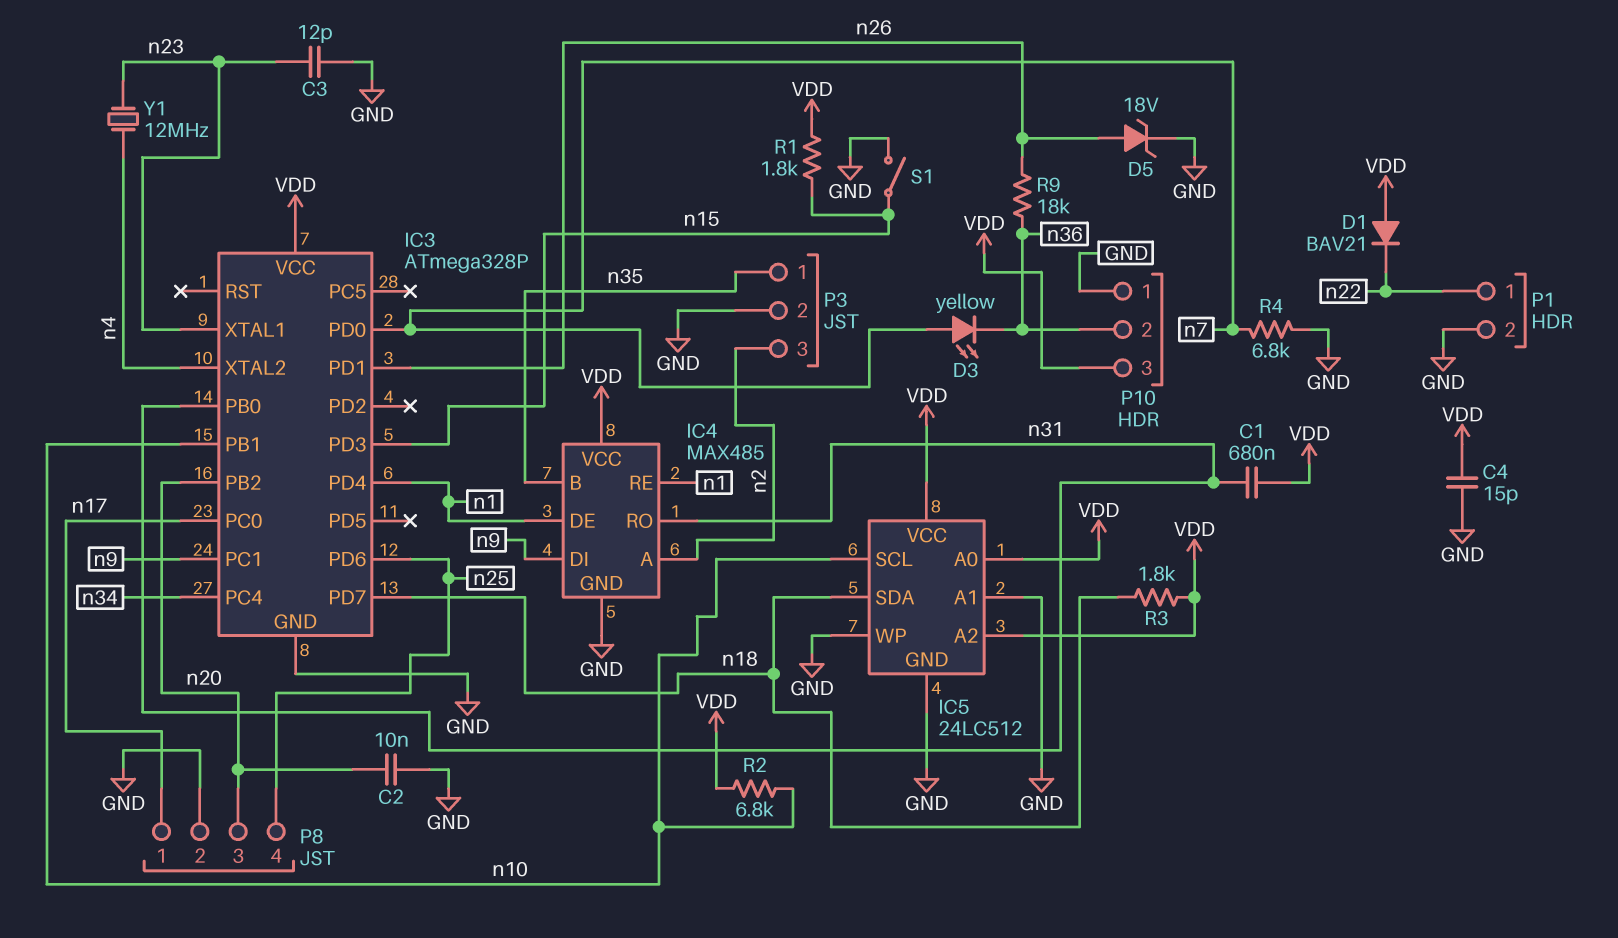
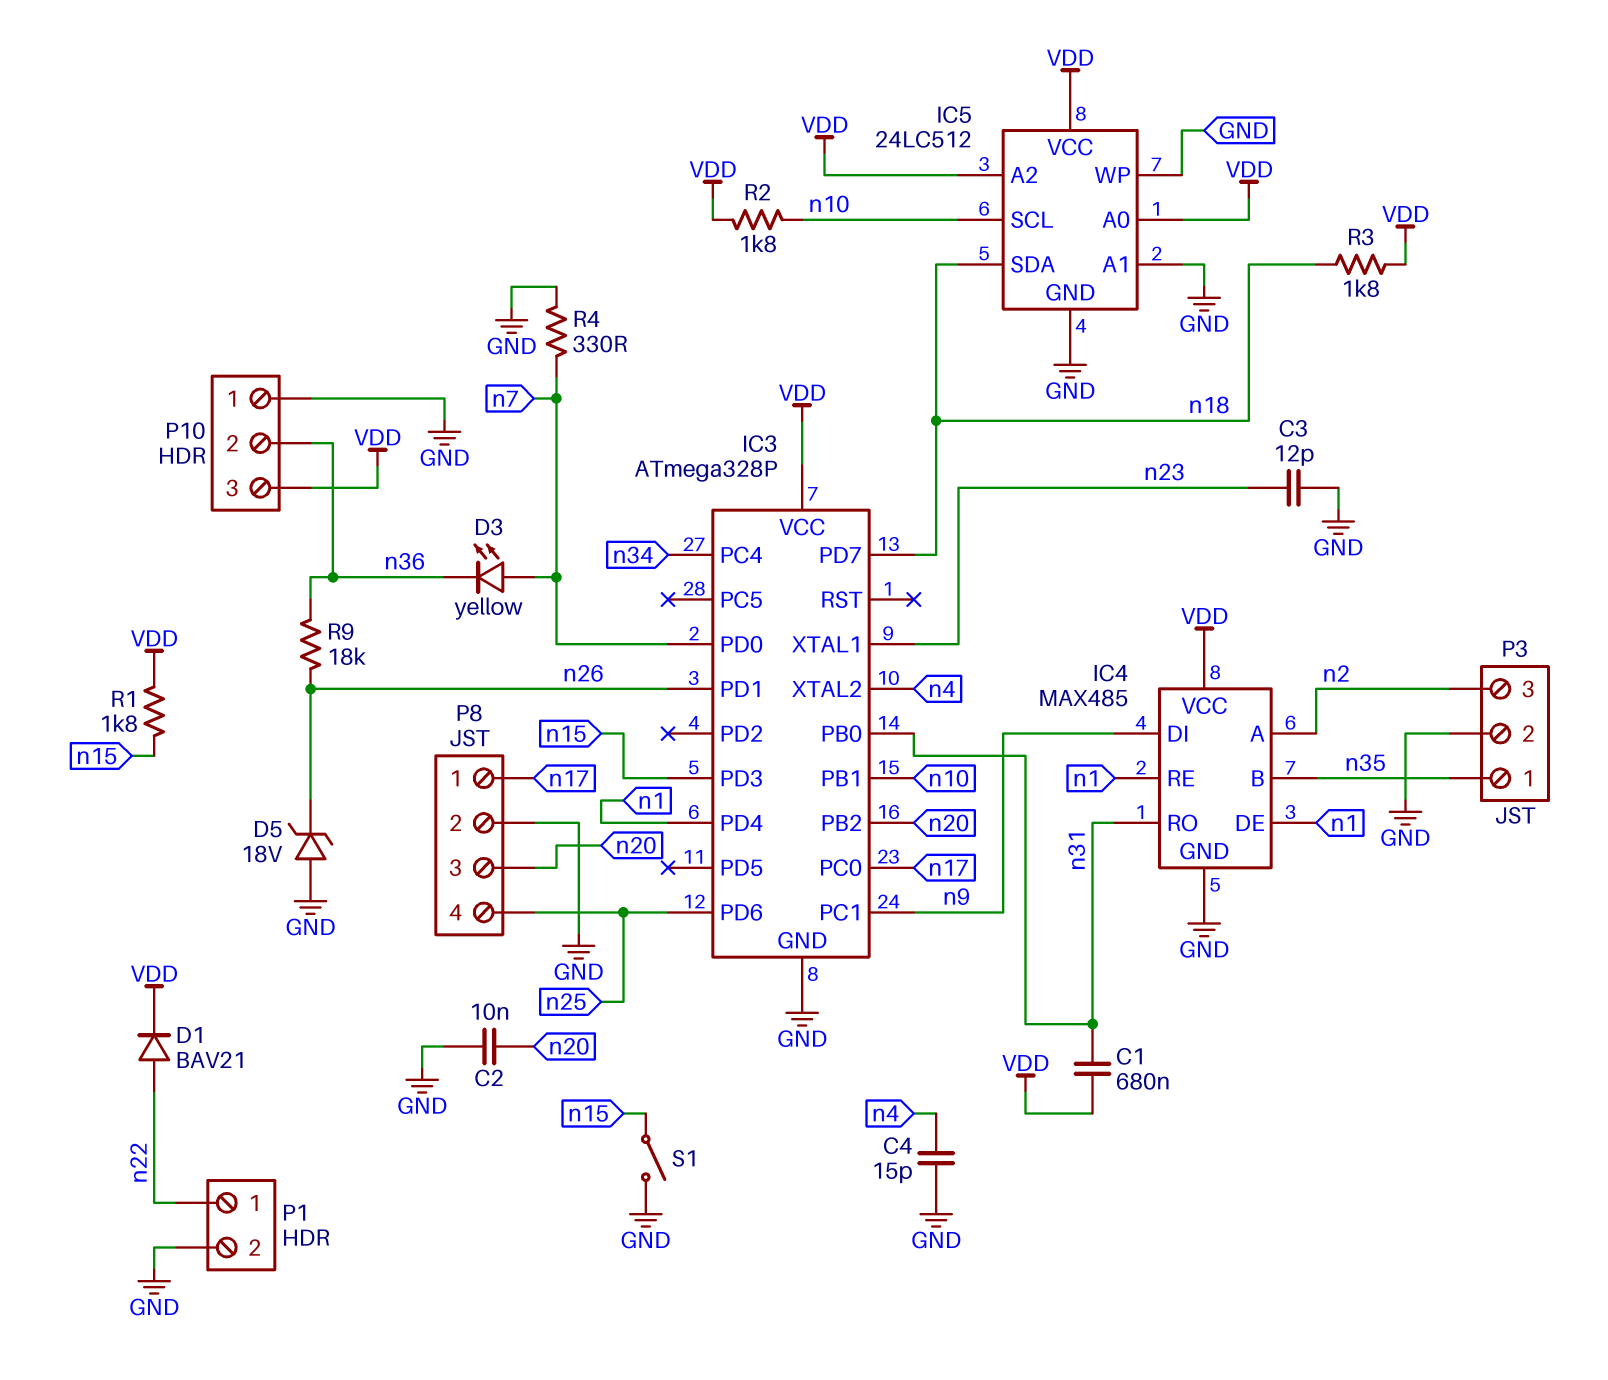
C4: 15pF (GND, VDD) -> 15pF (GND, n4)
D1: diode BAV21 (A VDD, K n22) -> diode BAV21 (A n22, K VDD)
D5: zener 18V (A n26, K GND) -> zener 18V (A GND, K n26)
R2: 6.8k (VDD, n10) -> 1.8k (VDD, n10)
R4: 6.8k (GND, n7) -> 330 (GND, n7)
Y1: 12MHz (n4, n23) -> none

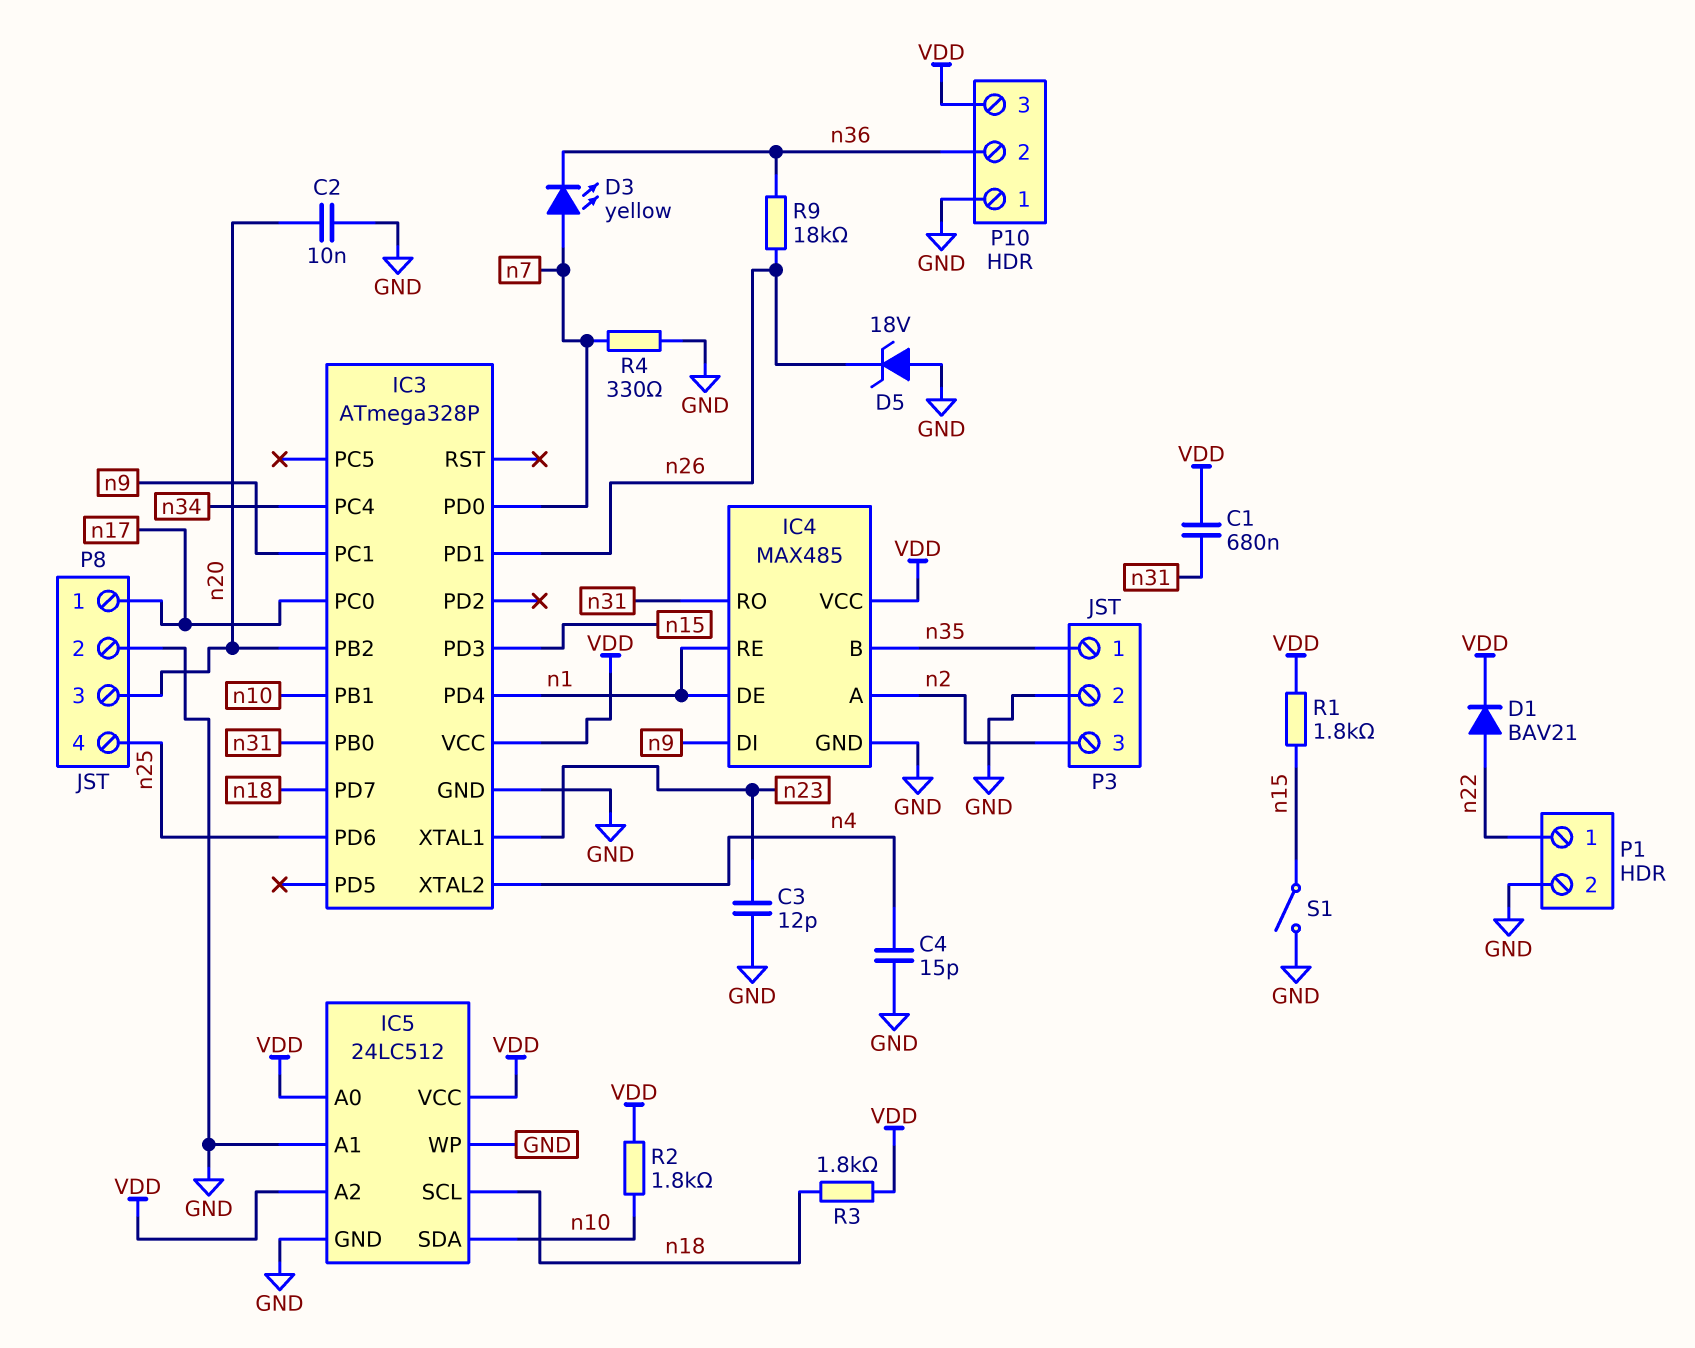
IC5 pin SCL: n10 -> n18
IC5 pin SDA: n18 -> n10

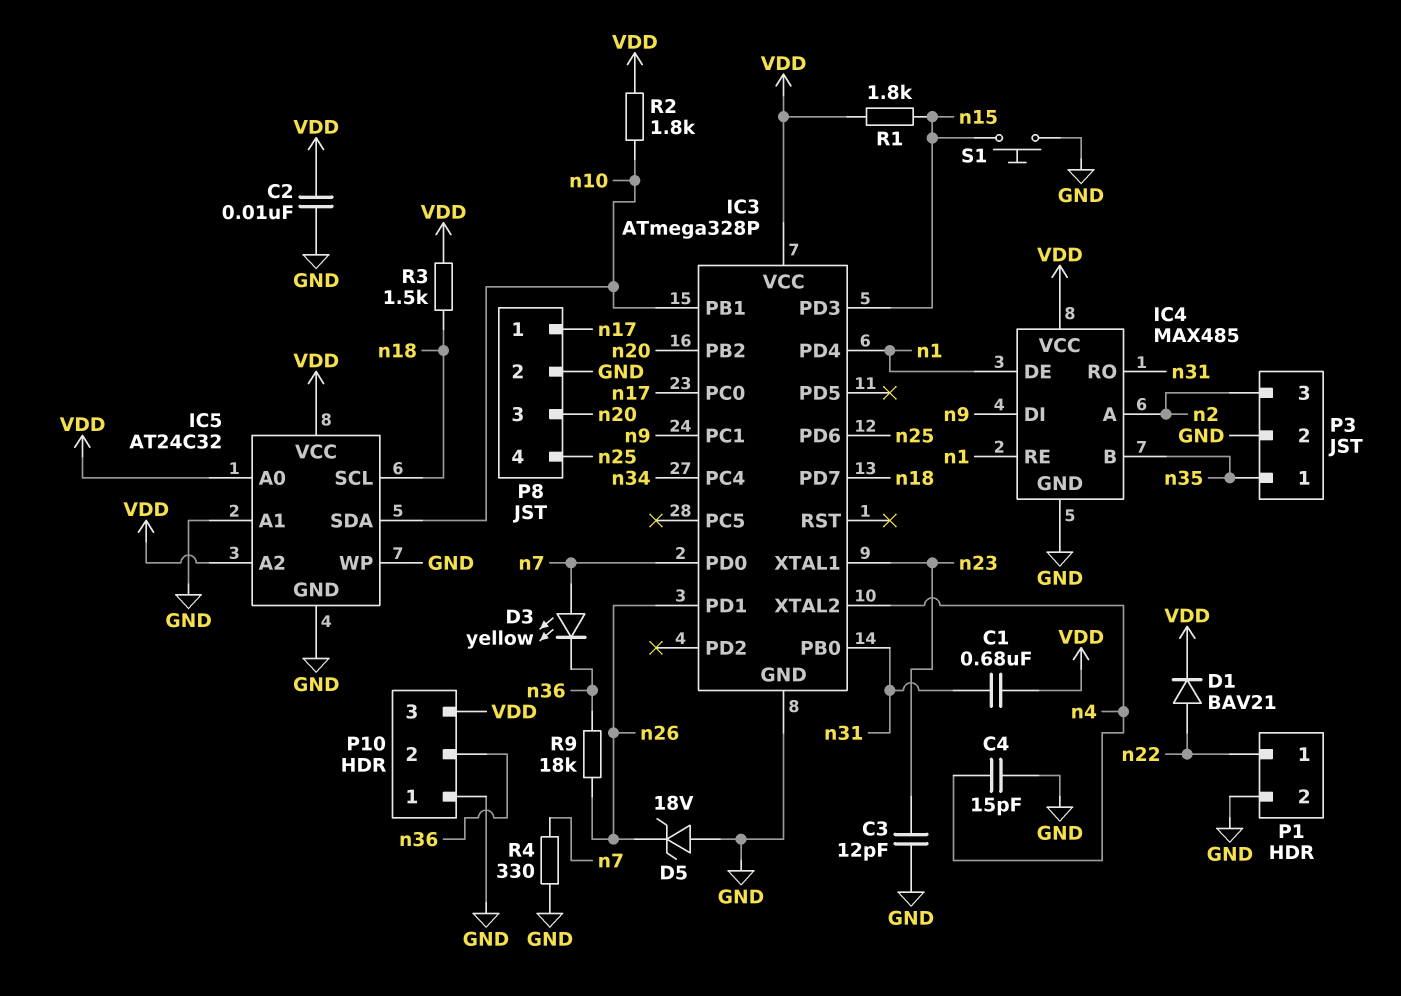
C2: 10nF (GND, n20) -> 10nF (GND, VDD)
IC5: 24LC512 -> AT24C32
R3: 1.8k (VDD, n18) -> 1.5k (VDD, n18)
S1: switch (GND, n15) -> button (GND, n15)

